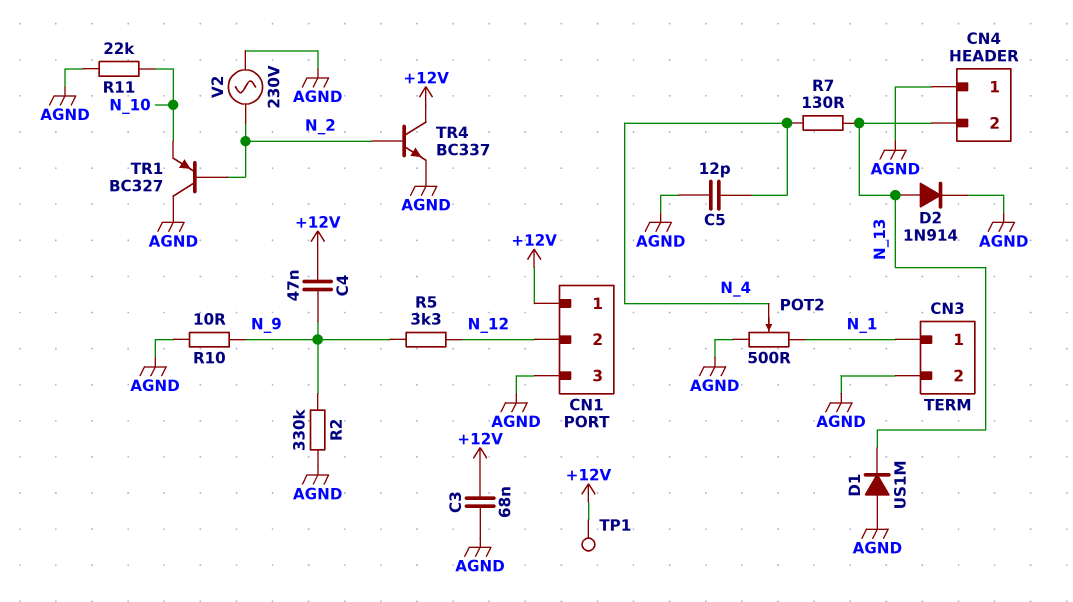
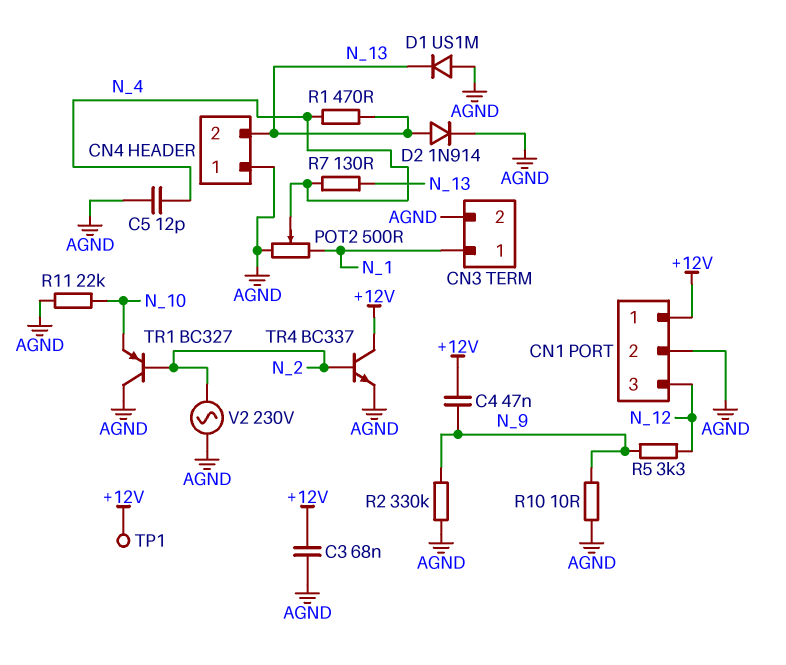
CN1 pin 2: N_12 -> AGND
CN1 pin 3: AGND -> N_12
R1: none -> 470 (N_4, N_13)

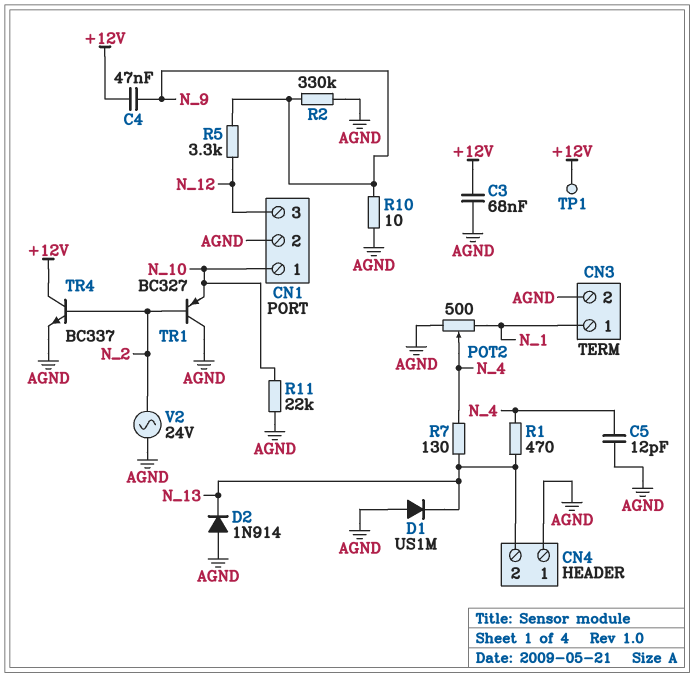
CN1 pin 1: +12V -> N_10
D2: diode 1N914 (A N_13, K AGND) -> diode 1N914 (A AGND, K N_13)
V2: AC 230V (AGND, N_2) -> AC 24V (AGND, N_2)

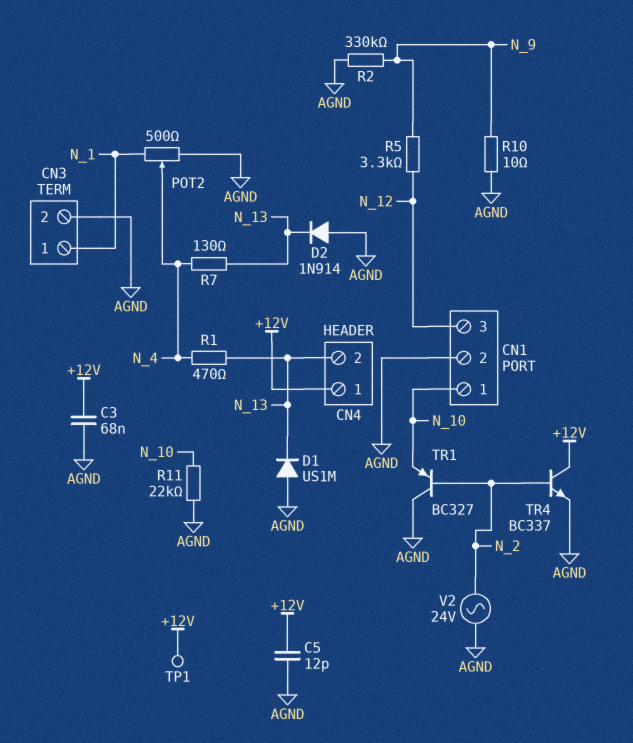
C4: 47nF (+12V, N_9) -> none
C5: 12pF (AGND, N_4) -> 12pF (+12V, AGND)
CN4 pin 1: AGND -> +12V

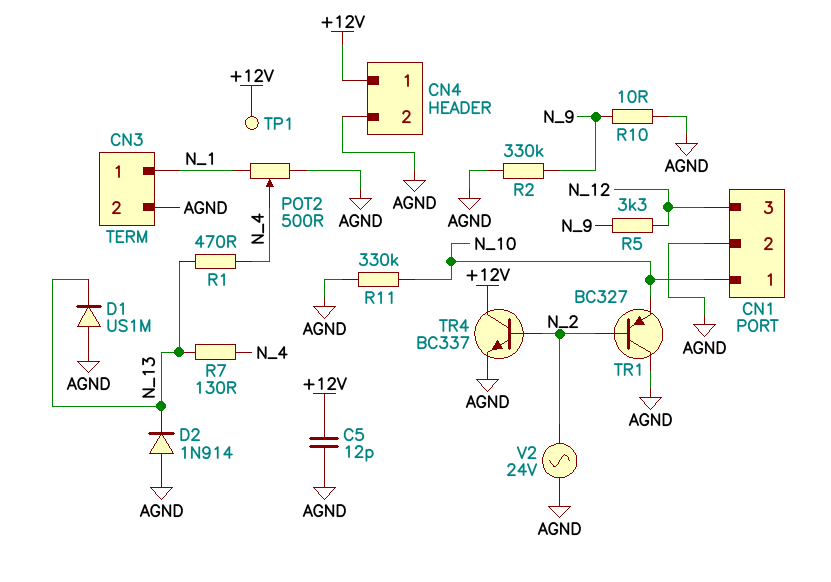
C3: 68nF (+12V, AGND) -> none
CN4 pin 2: N_13 -> AGND
R11: 22k (AGND, N_10) -> 330k (AGND, N_10)

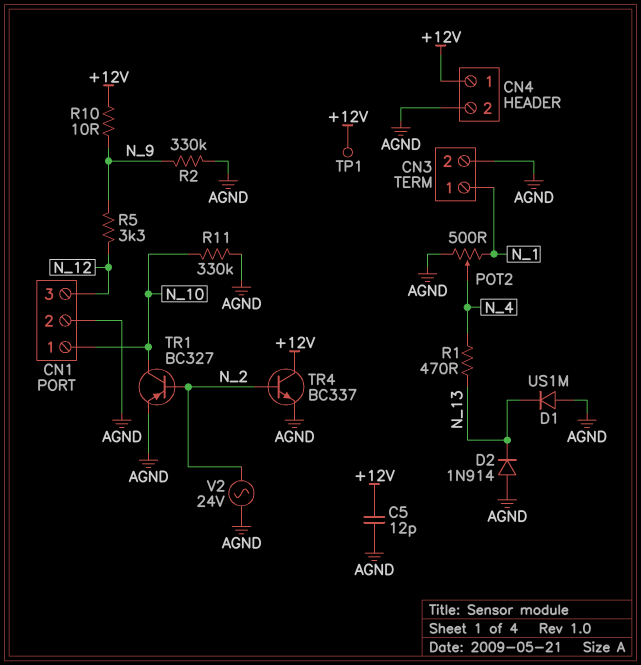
R7: 130 (N_4, N_13) -> none
R10: 10 (AGND, N_9) -> 10 (+12V, N_9)
TR1: PNP BC327 (B N_2, C AGND, E N_10) -> PNP BC327 (B N_2, C N_10, E AGND)

